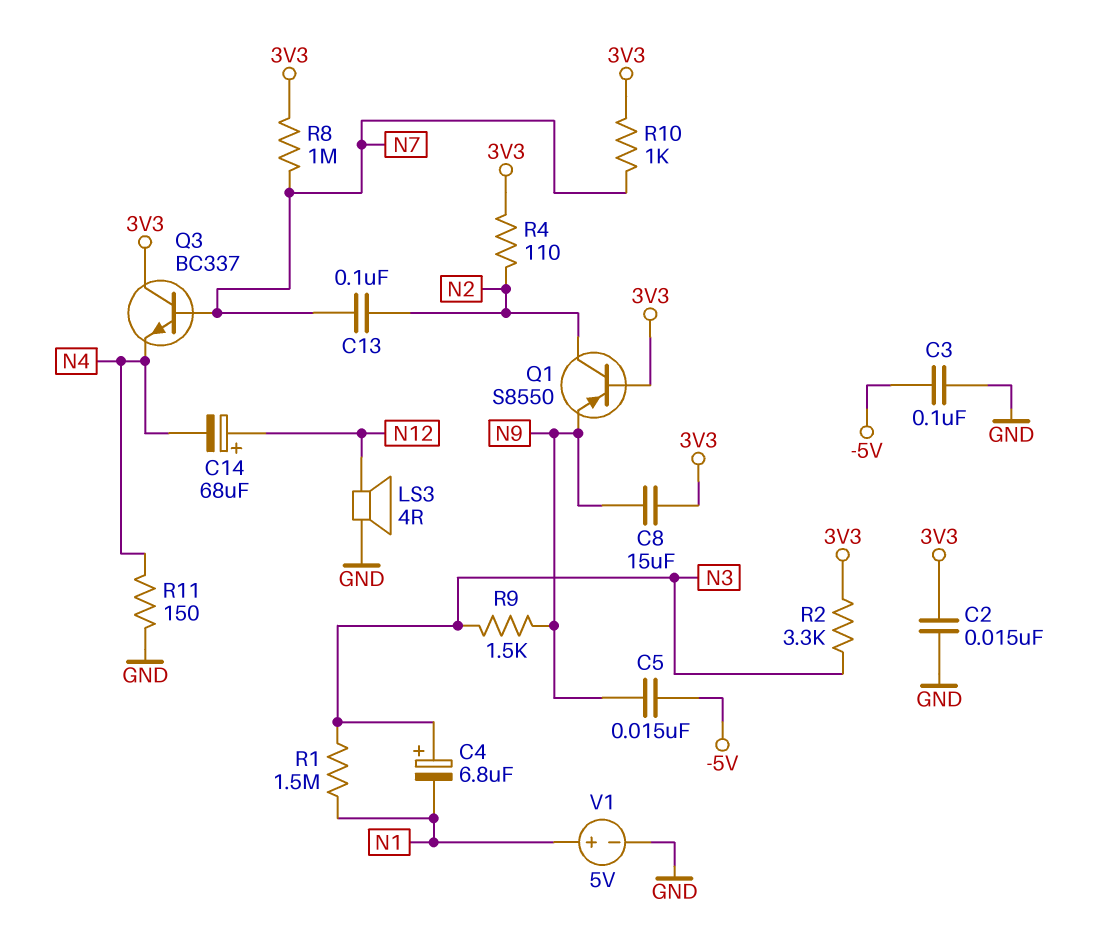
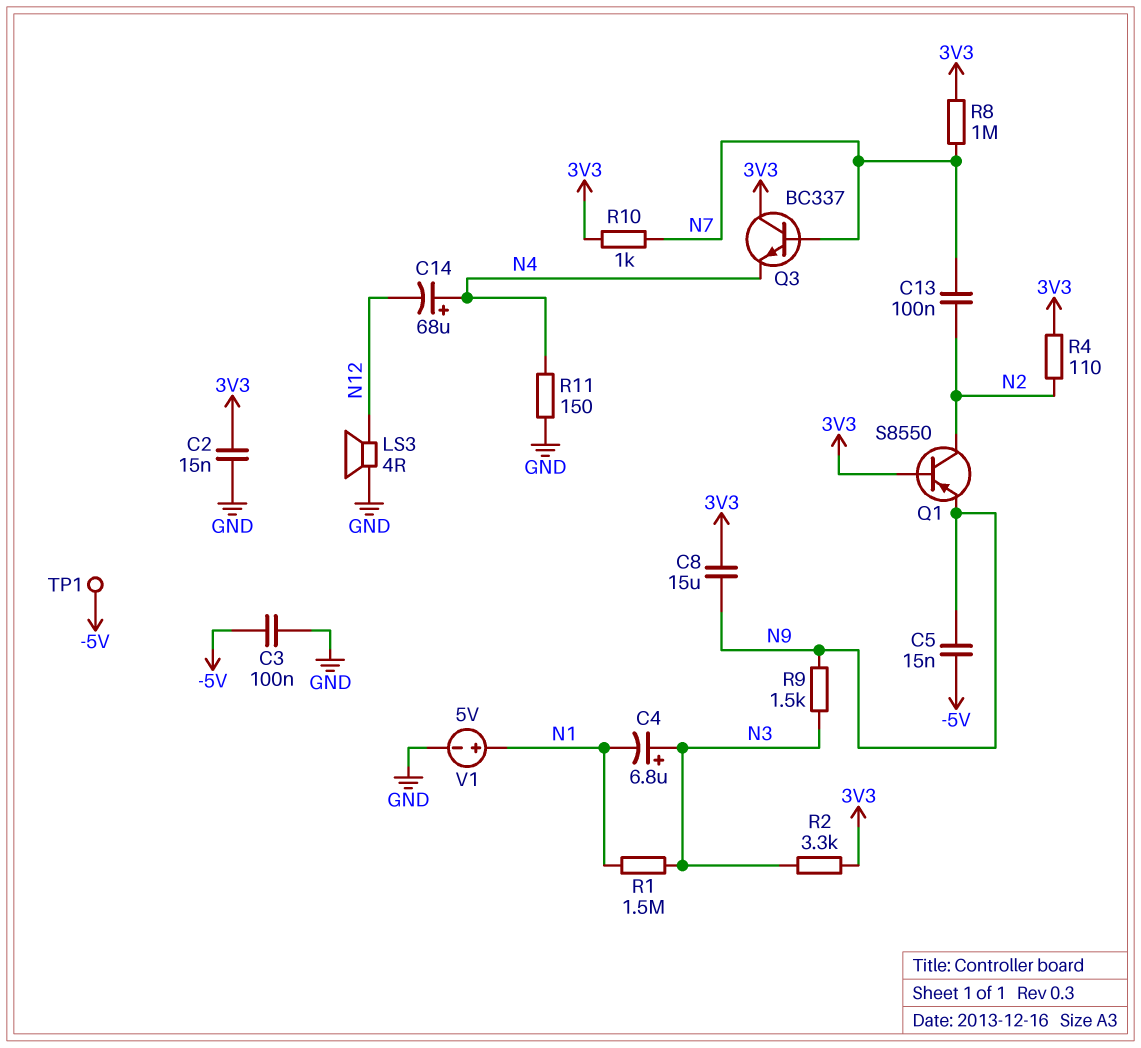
C14: 68uF (plus N12, minus N4) -> 68uF (plus N4, minus N12)
TP1: none -> test point (-5V)

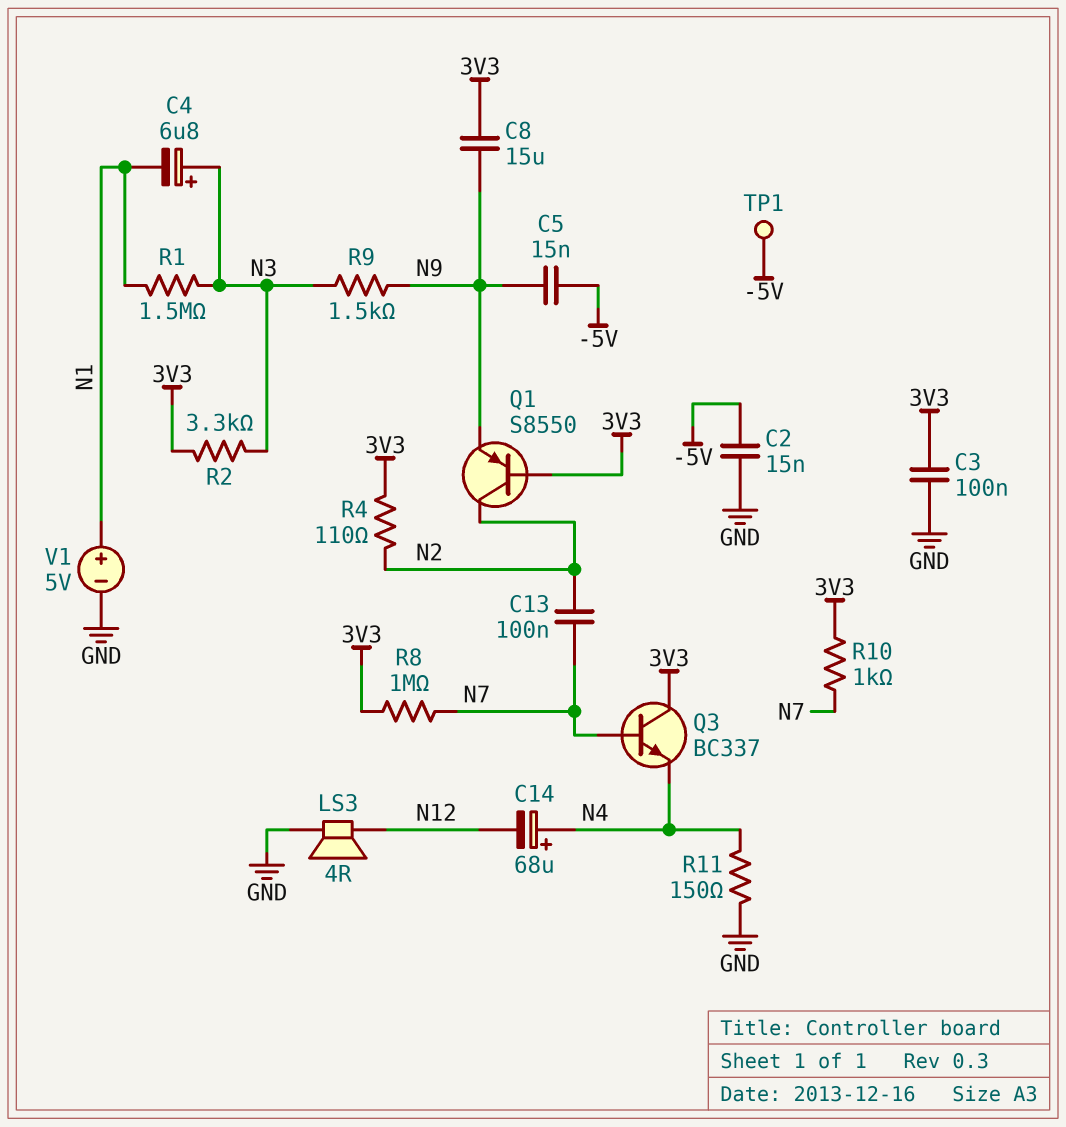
C2: 15nF (3V3, GND) -> 15nF (-5V, GND)
C3: 100nF (-5V, GND) -> 100nF (3V3, GND)

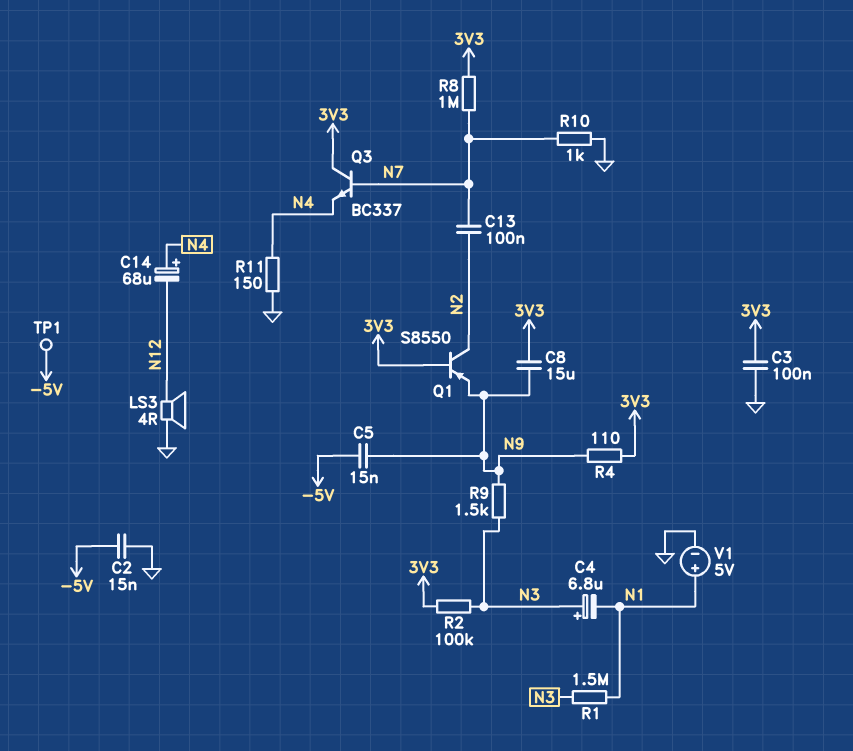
R2: 3.3k (3V3, N3) -> 100k (3V3, N3)
R4: 110 (3V3, N2) -> 110 (3V3, N9)
R10: 1k (3V3, N7) -> 1k (GND, N7)

